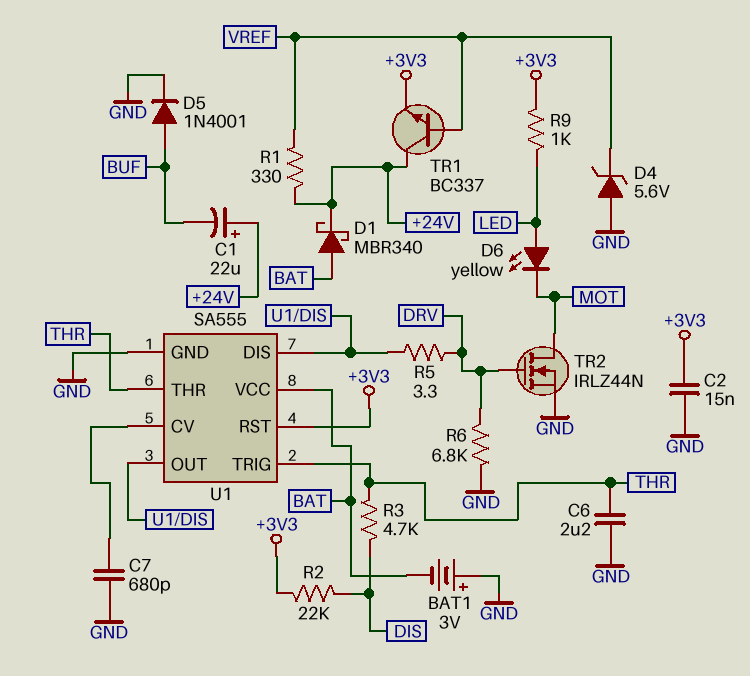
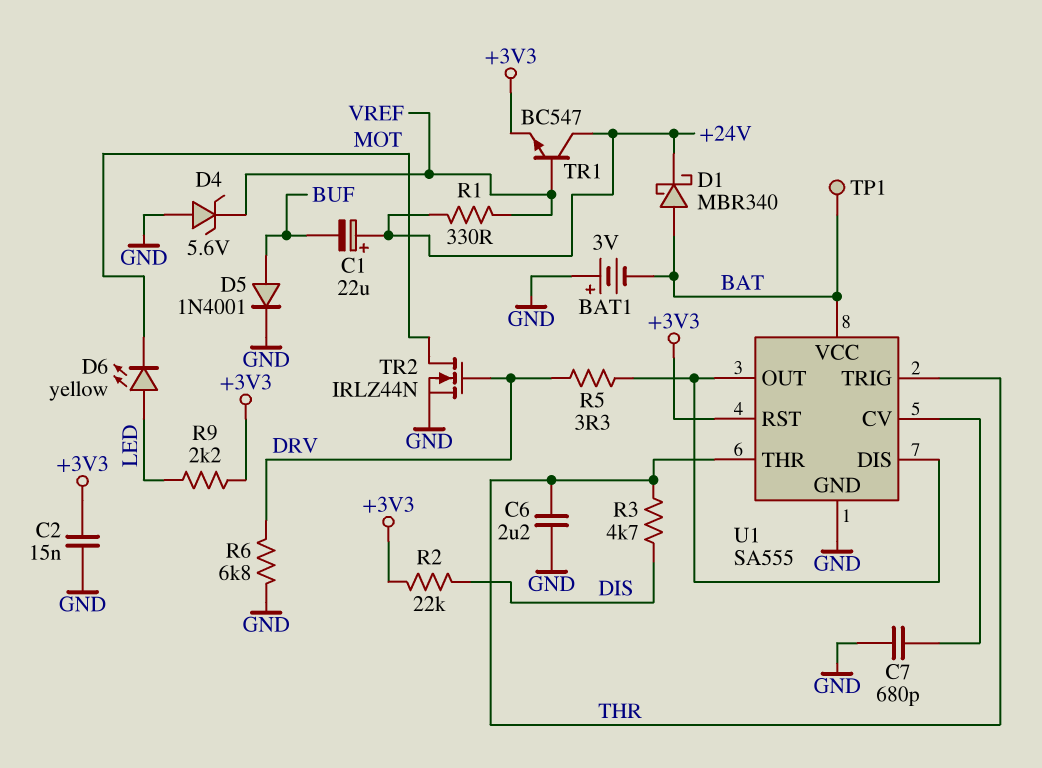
R9: 1k (+3V3, LED) -> 2.2k (+3V3, LED)
TP1: none -> test point (BAT)
TR1: NPN BC337 (B VREF, C +24V, E +3V3) -> NPN BC547 (B VREF, C +24V, E +3V3)

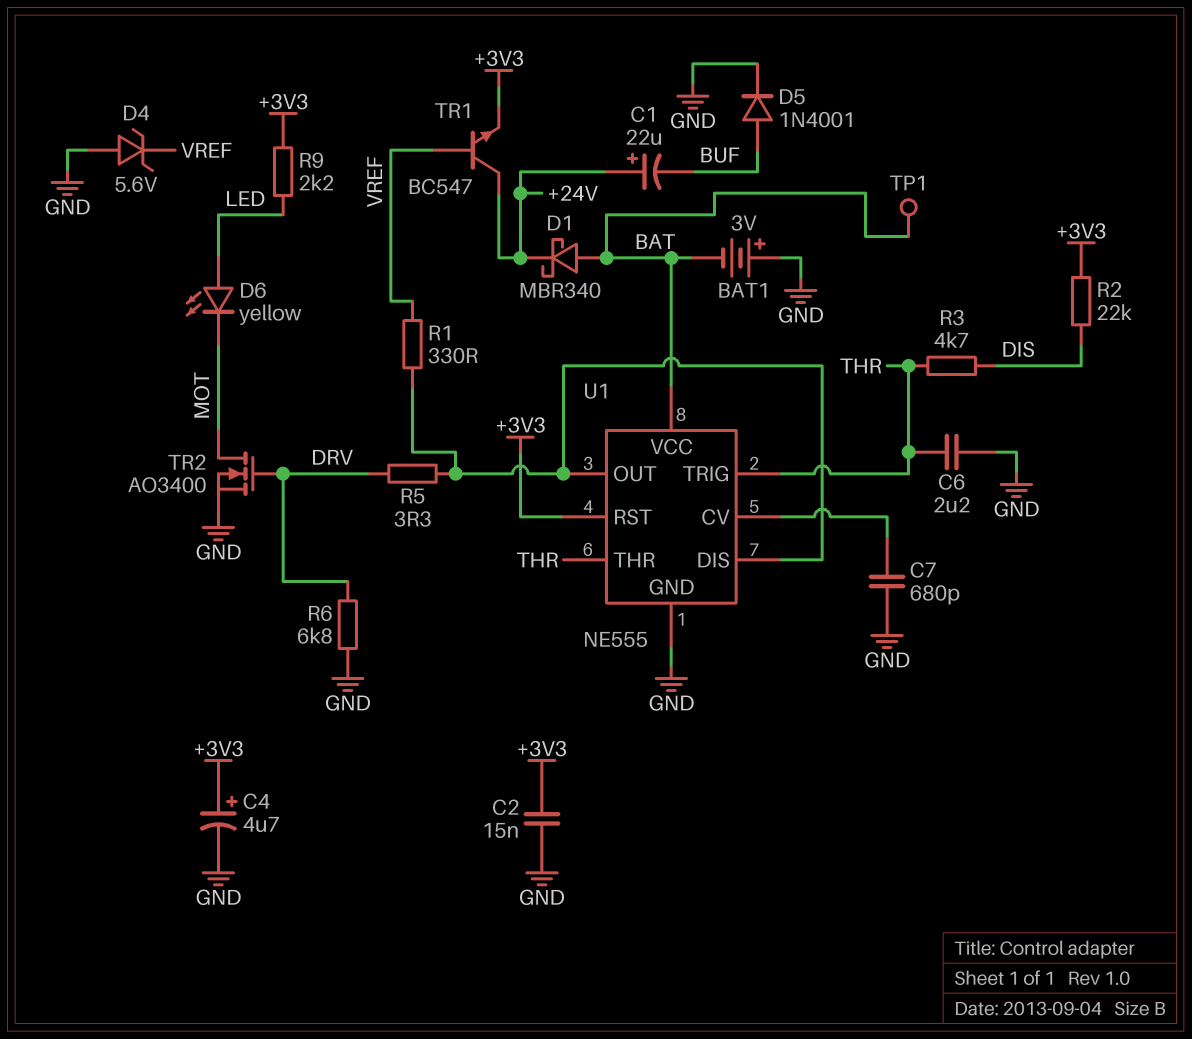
C4: none -> 4.7uF (plus +3V3, minus GND)
R1: 330 (+24V, VREF) -> 330 (U1/DIS, VREF)
TR2: NMOS IRLZ44N (G DRV, D MOT, S GND) -> NMOS AO3400 (G DRV, D MOT, S GND)
U1: SA555 -> NE555

